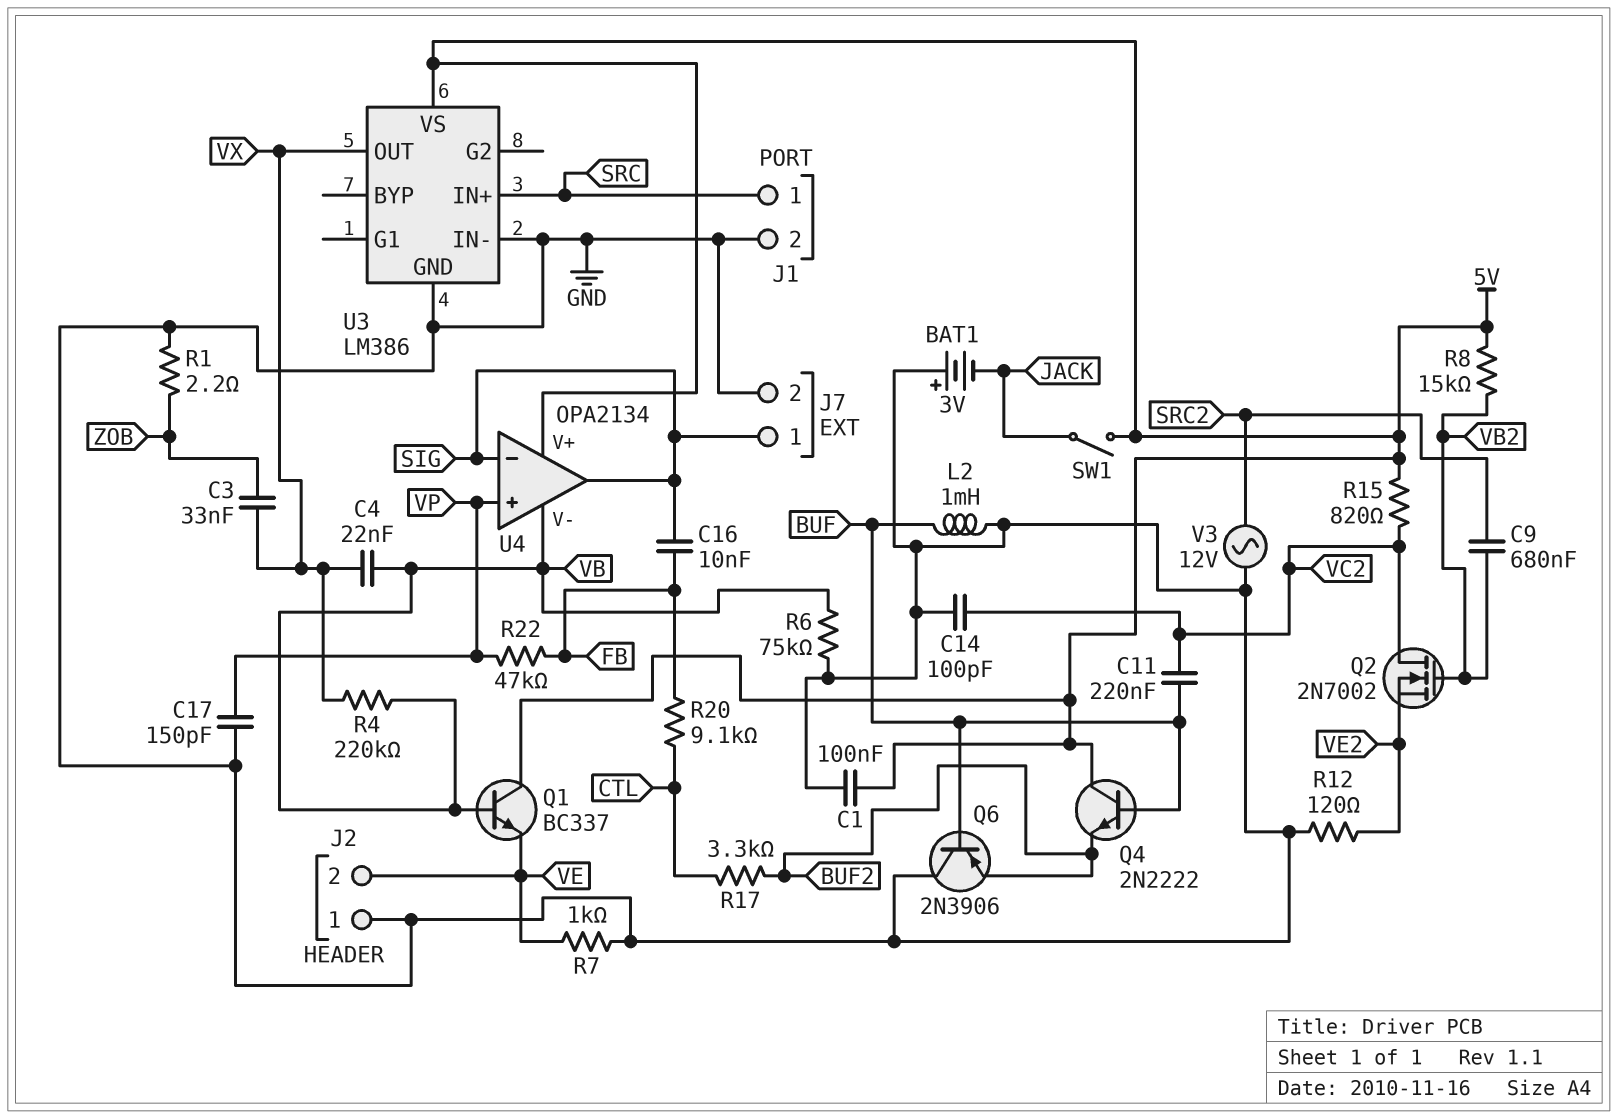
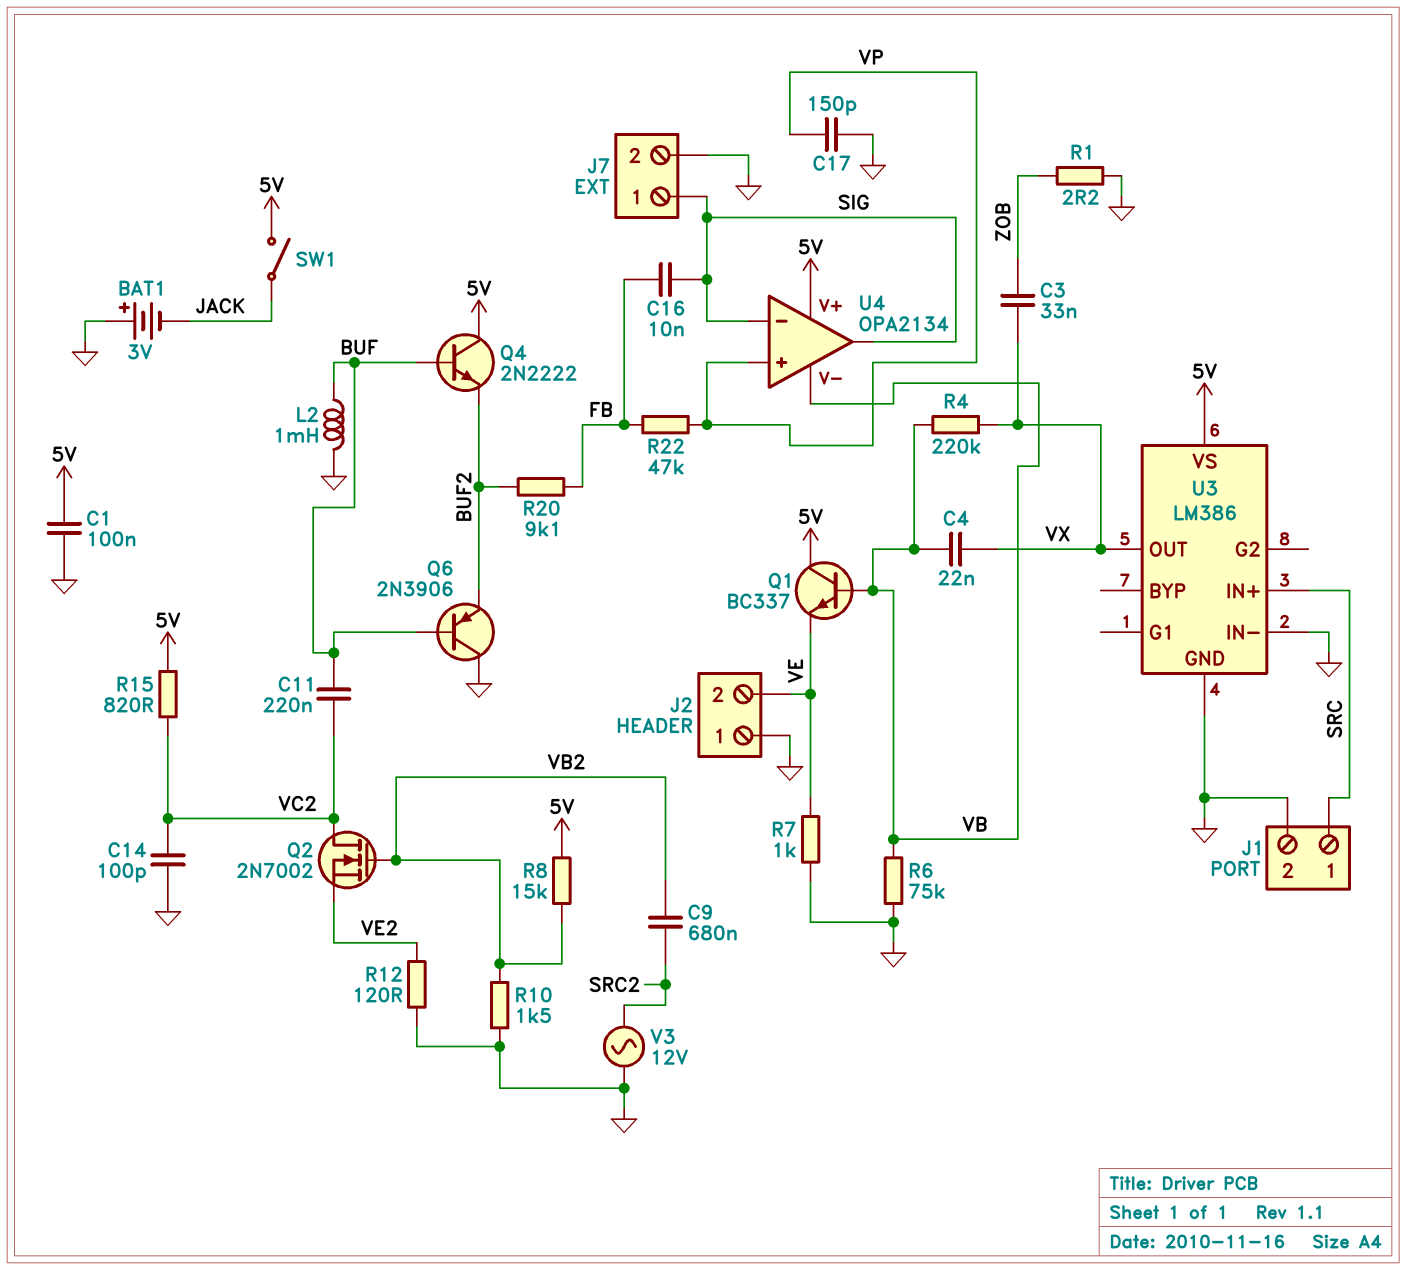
R10: none -> 1.5k (GND, VB2)
R17: 3.3k (BUF2, CTL) -> none
R20: 9.1k (CTL, FB) -> 9.1k (BUF2, FB)

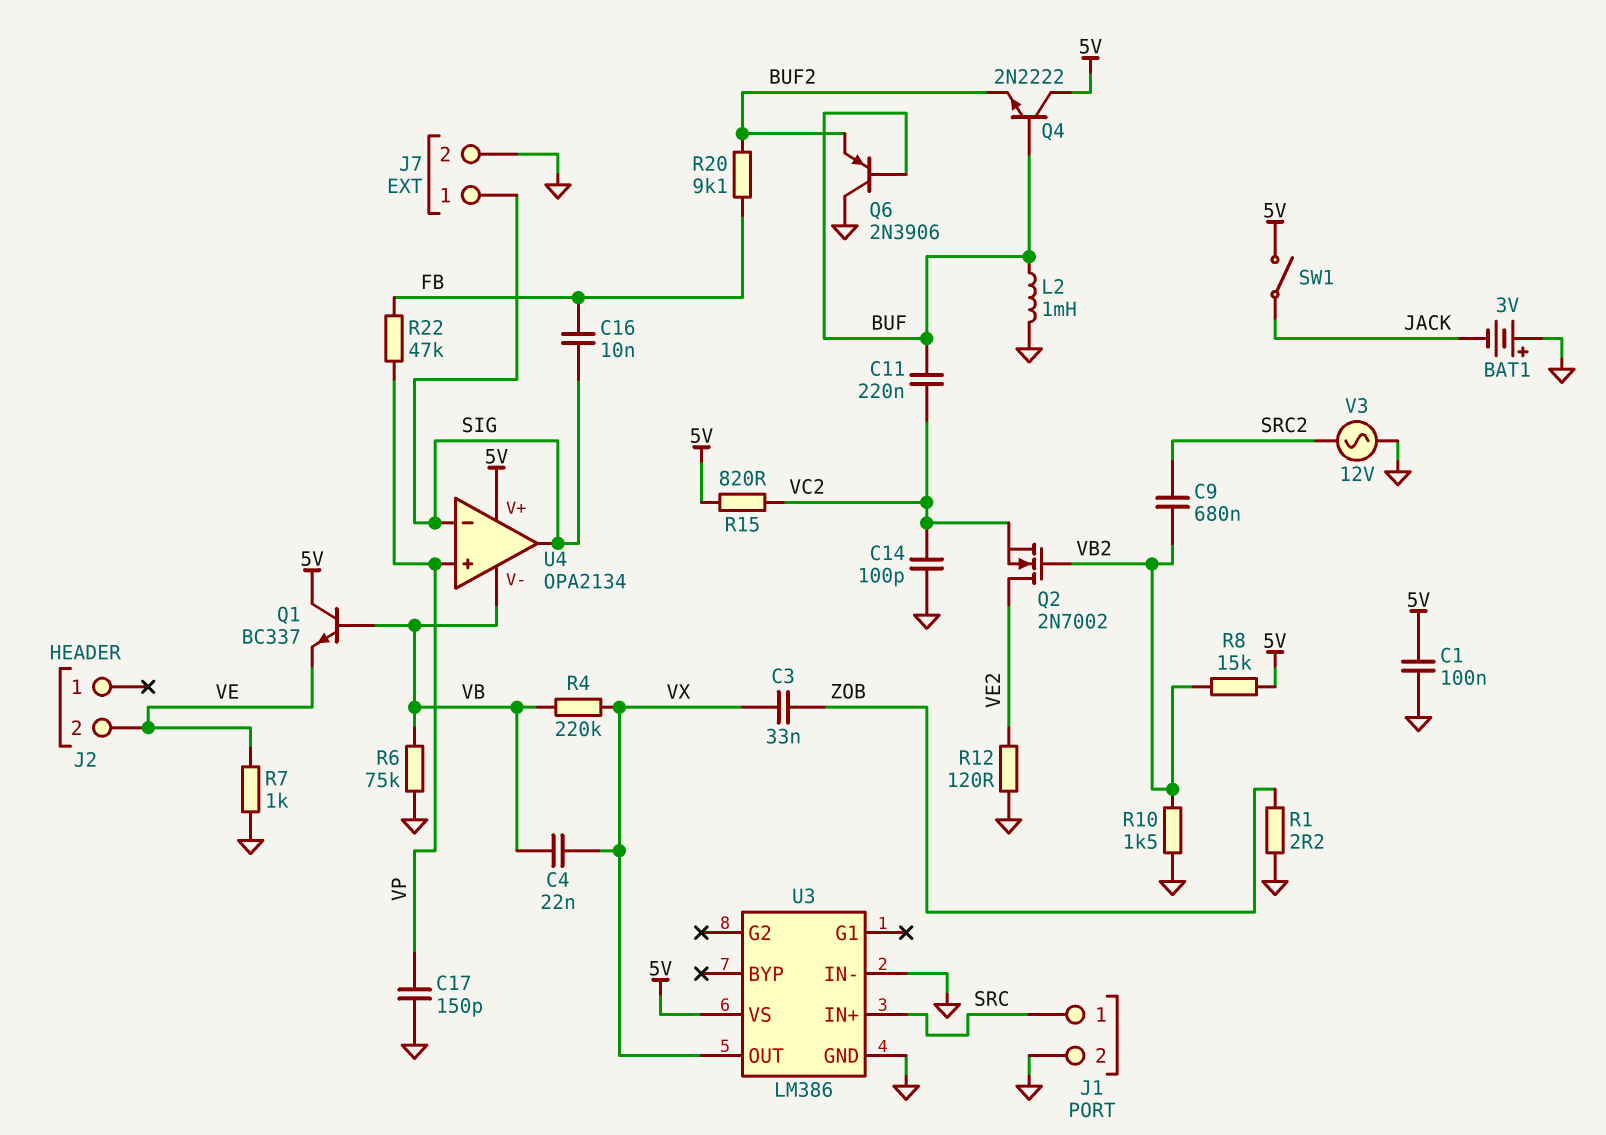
J2 pin 1: GND -> none
Q2: NMOS 2N7002 (G VB2, D VC2, S VE2) -> NMOS 2N7002 (G VB2, D VE2, S VC2)

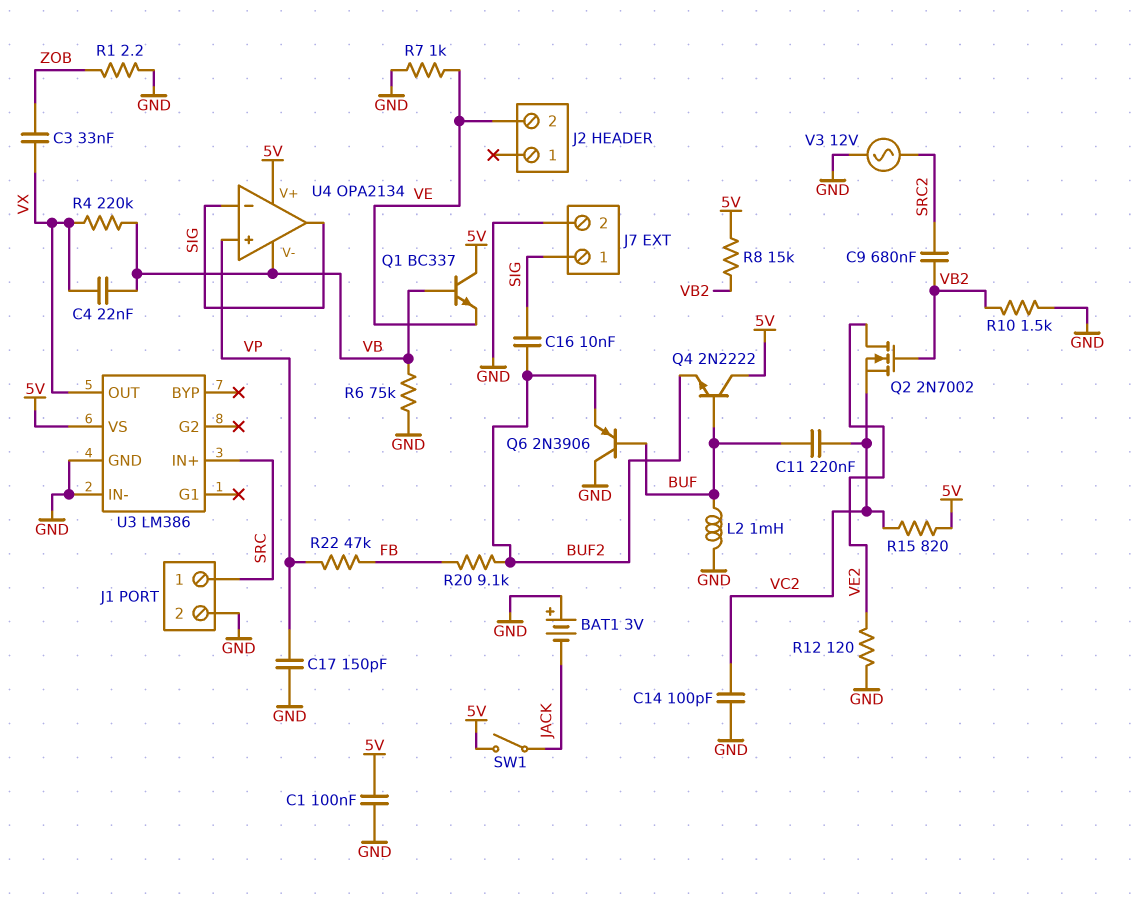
C16: 10nF (FB, SIG) -> 10nF (BUF2, SIG)

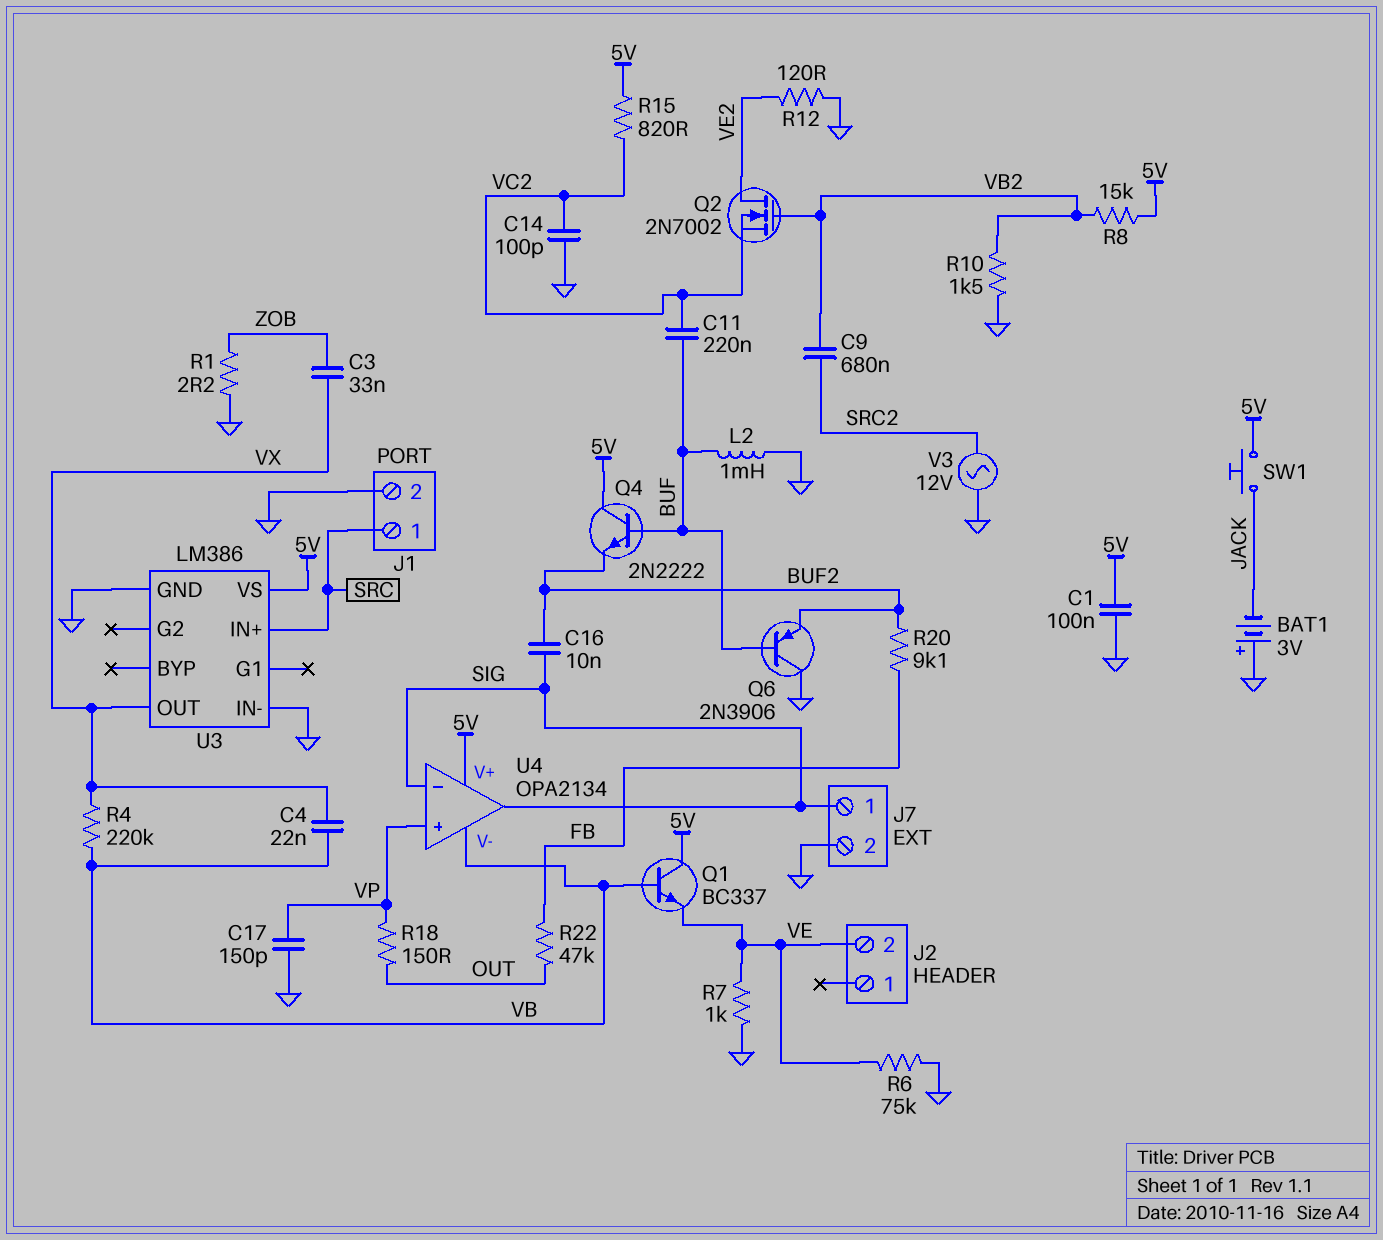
R6: 75k (GND, VB) -> 75k (GND, VE)
R18: none -> 150 (OUT, VP)
R22: 47k (FB, VP) -> 47k (FB, OUT)
SW1: switch (5V, JACK) -> button (5V, JACK)

